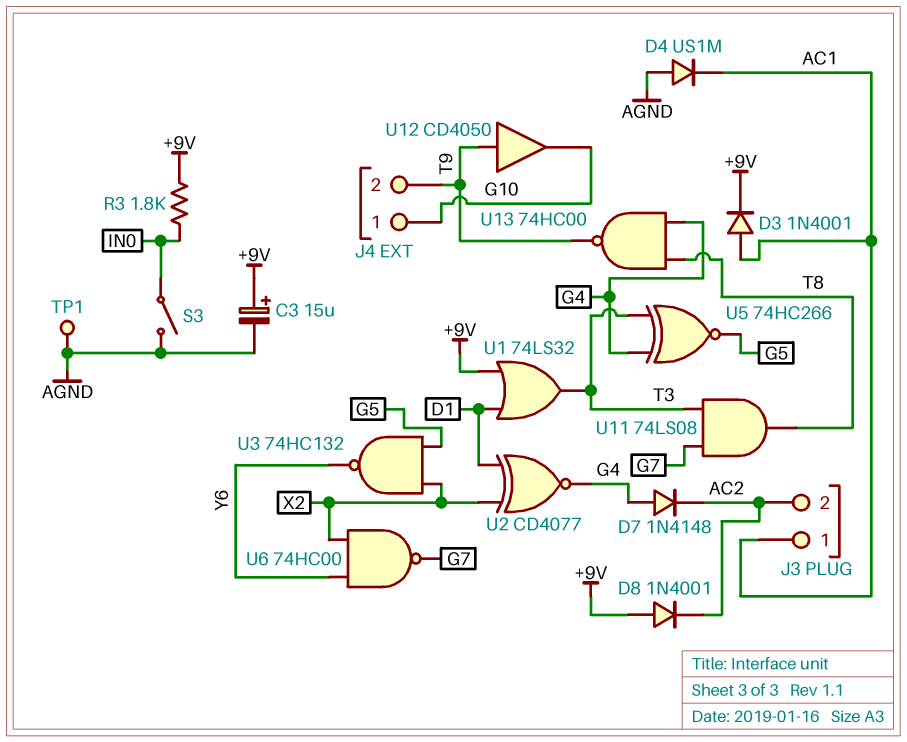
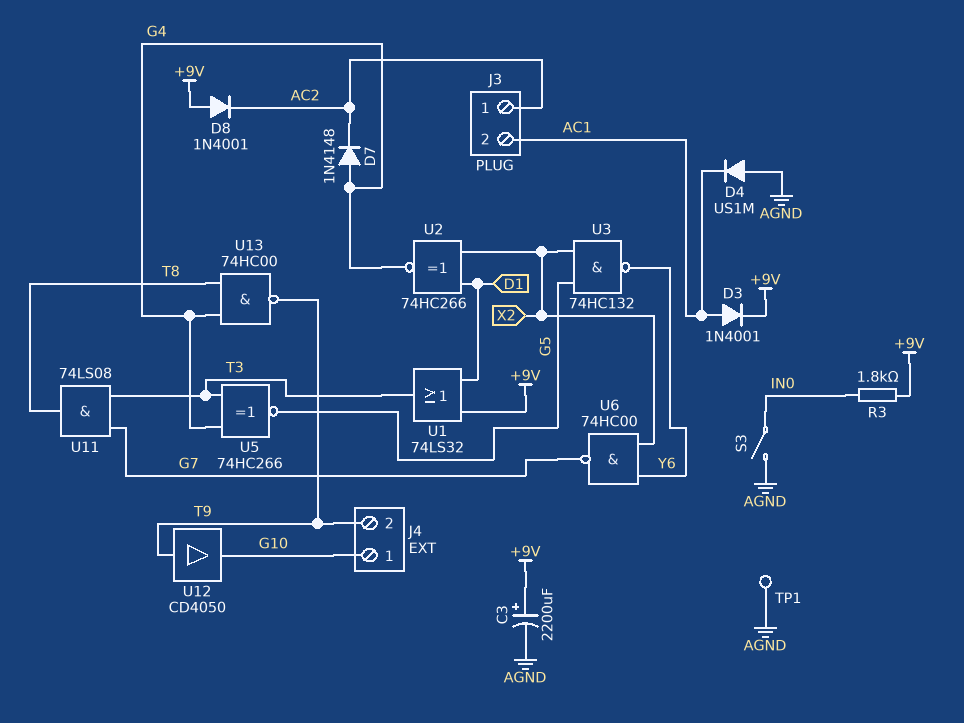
C3: 15uF (plus +9V, minus AGND) -> 2200uF (plus +9V, minus AGND)
J3 pin 1: AC1 -> AC2
J3 pin 2: AC2 -> AC1
U2: XNOR CD4077 (in D1, in X2, out G4) -> XNOR 74HC266 (in D1, in X2, out G4)

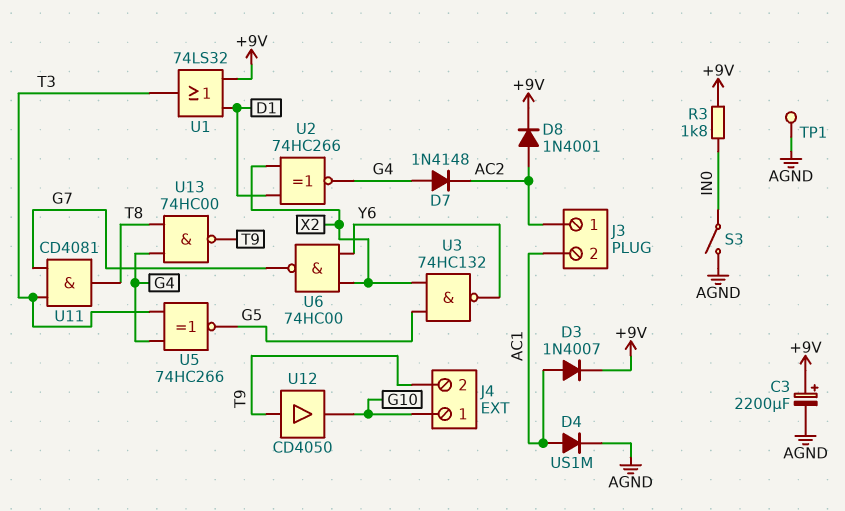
D3: diode 1N4001 (A AC1, K +9V) -> diode 1N4007 (A AC1, K +9V)
D4: diode US1M (A AGND, K AC1) -> diode US1M (A AC1, K AGND)
D8: diode 1N4001 (A +9V, K AC2) -> diode 1N4001 (A AC2, K +9V)
U11: AND 74LS08 (in G7, in T3, out T8) -> AND CD4081 (in G7, in T3, out T8)

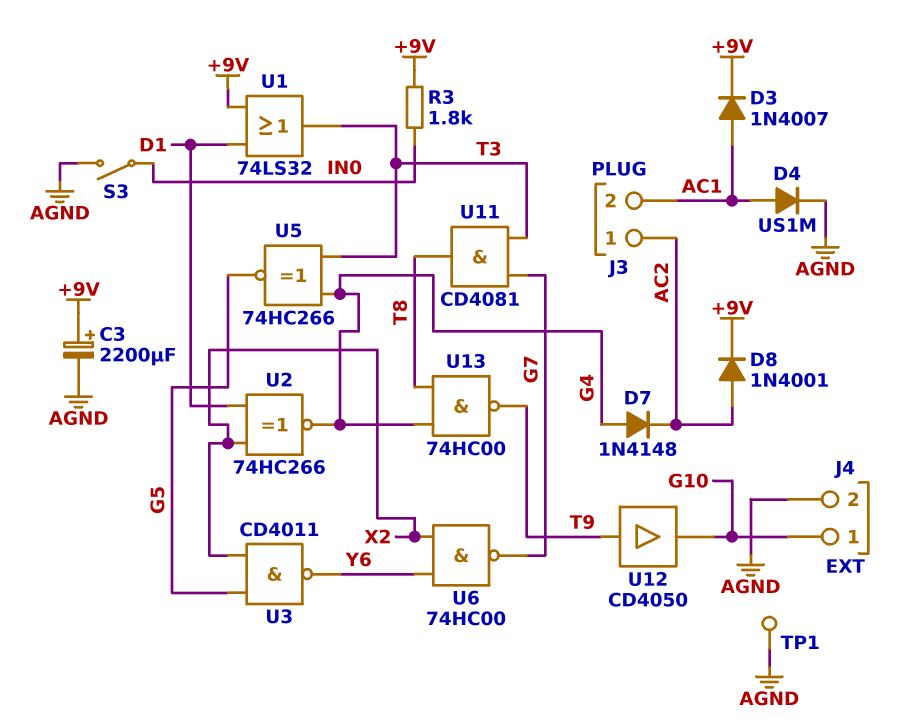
J4 pin 2: T9 -> AGND
U3: NAND 74HC132 (in G5, in X2, out Y6) -> NAND CD4011 (in G5, in X2, out Y6)

